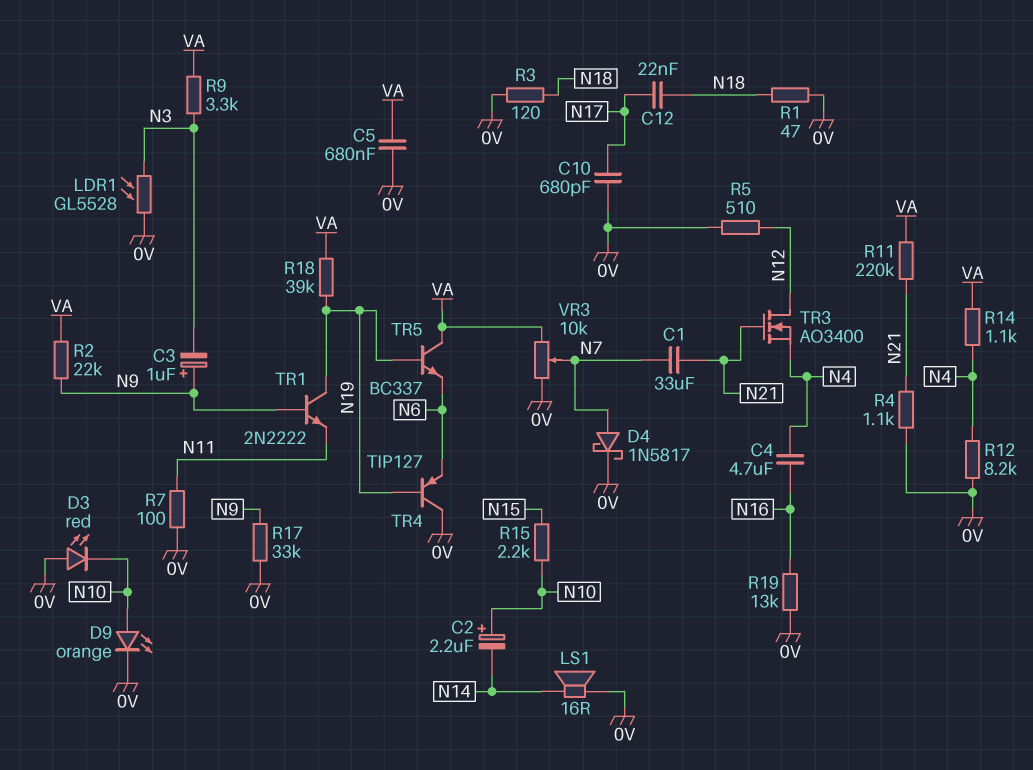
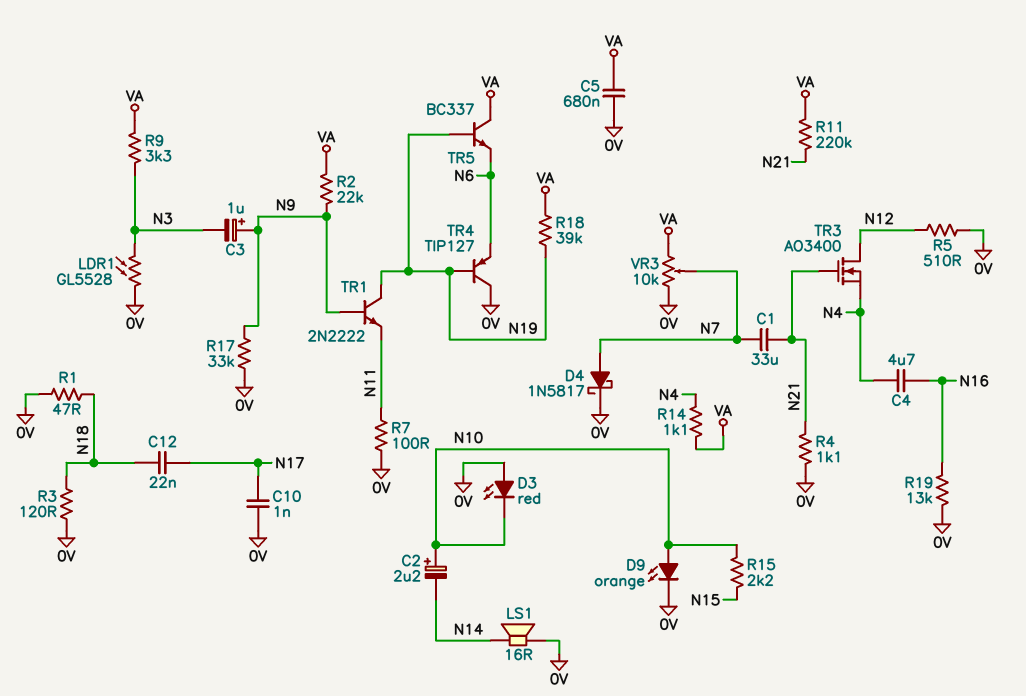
C10: 680pF (0V, N17) -> 1nF (0V, N17)
R12: 8.2k (0V, N4) -> none

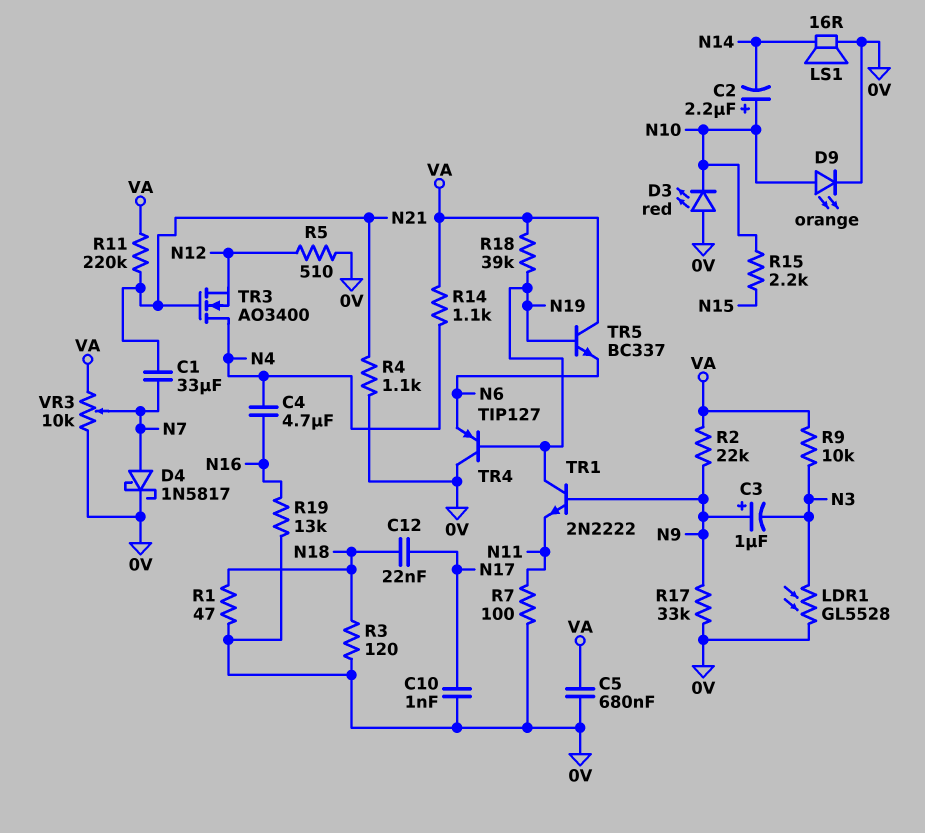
R9: 3.3k (N3, VA) -> 10k (N3, VA)
TR3: NMOS AO3400 (G N21, D N12, S N4) -> NMOS AO3400 (G N21, D N4, S N12)

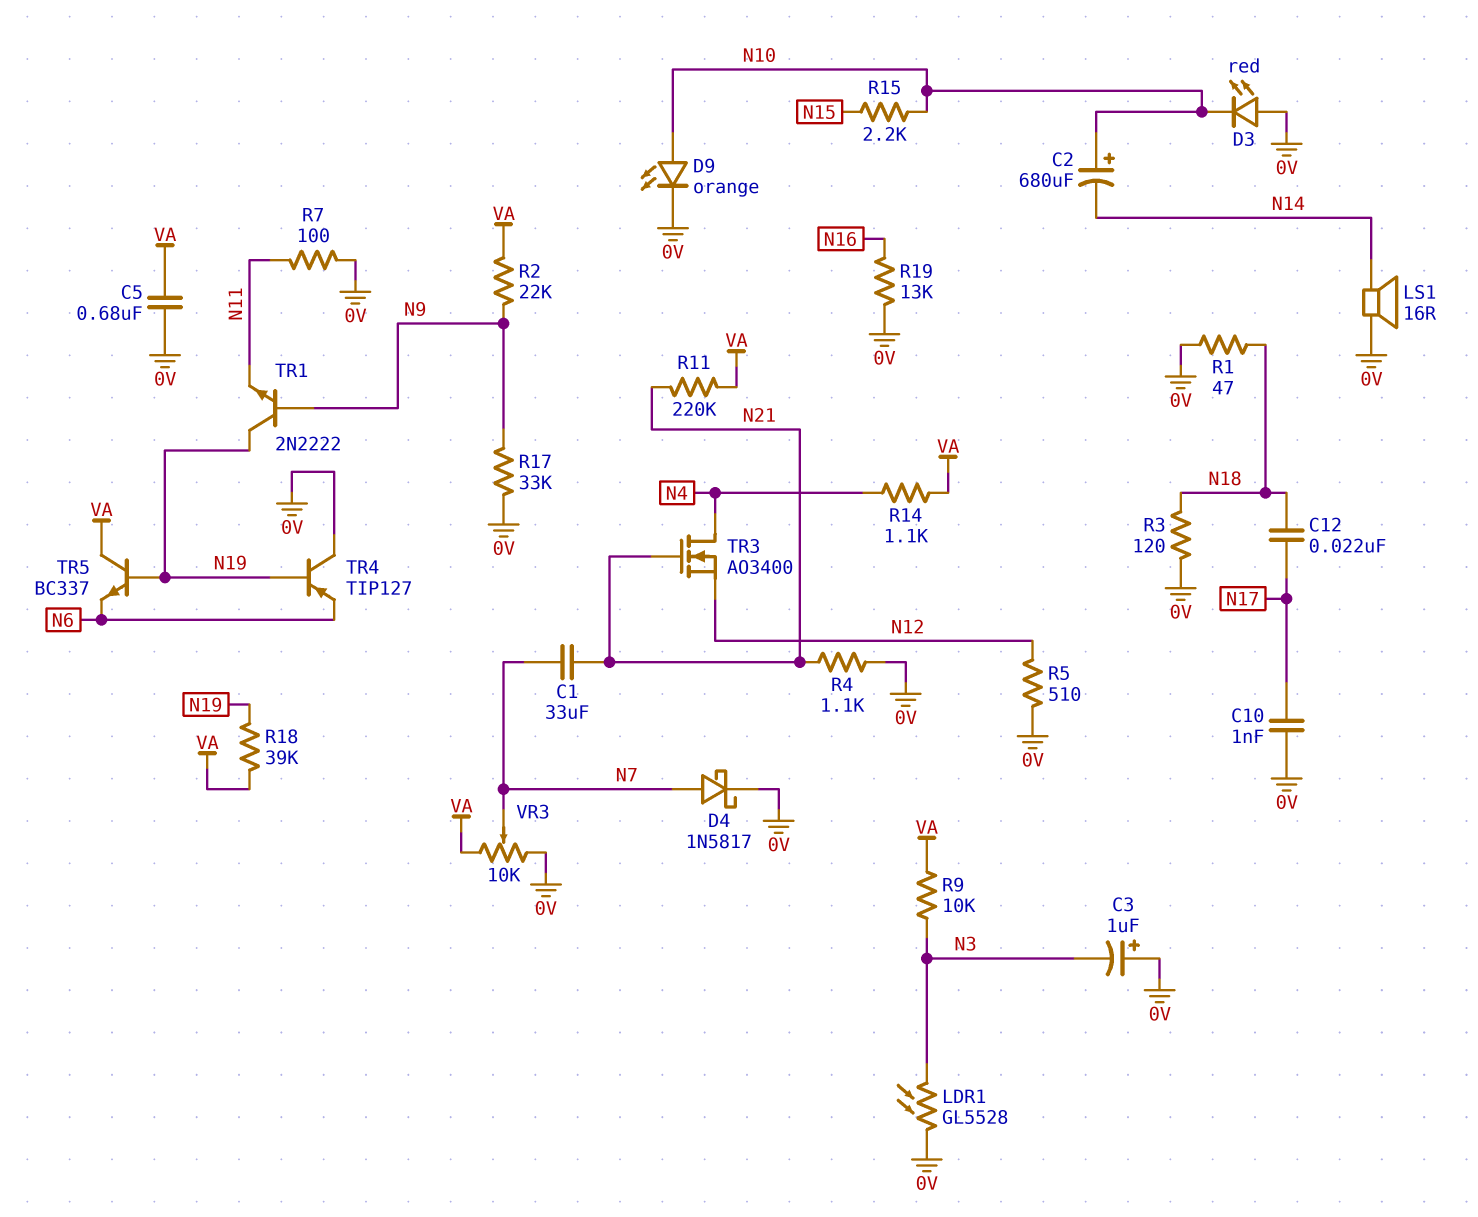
C2: 2.2uF (plus N10, minus N14) -> 680uF (plus N10, minus N14)
C3: 1uF (plus N9, minus N3) -> 1uF (plus 0V, minus N3)
C4: 4.7uF (N4, N16) -> none

